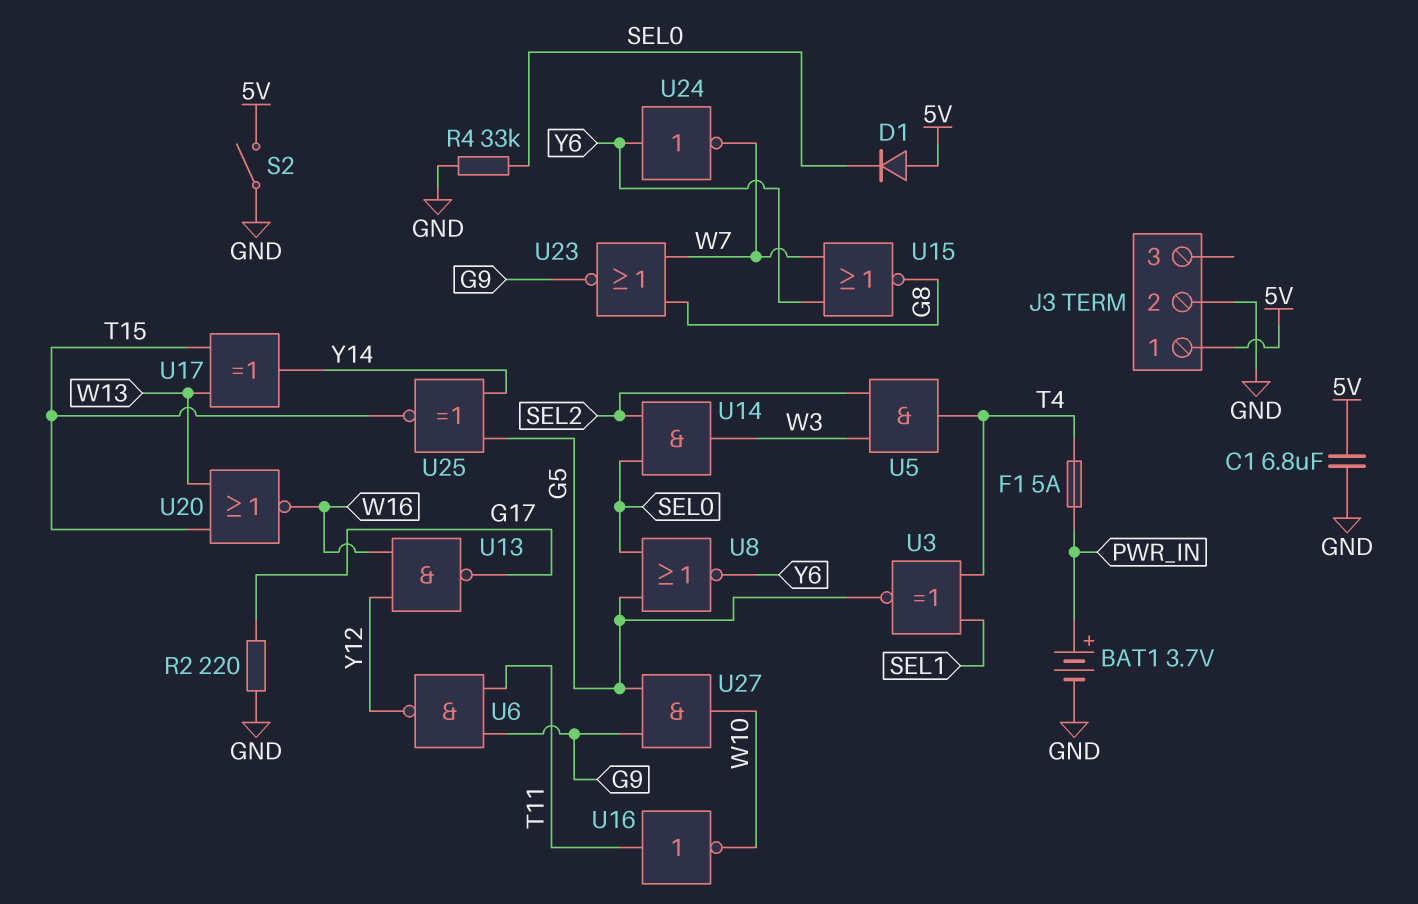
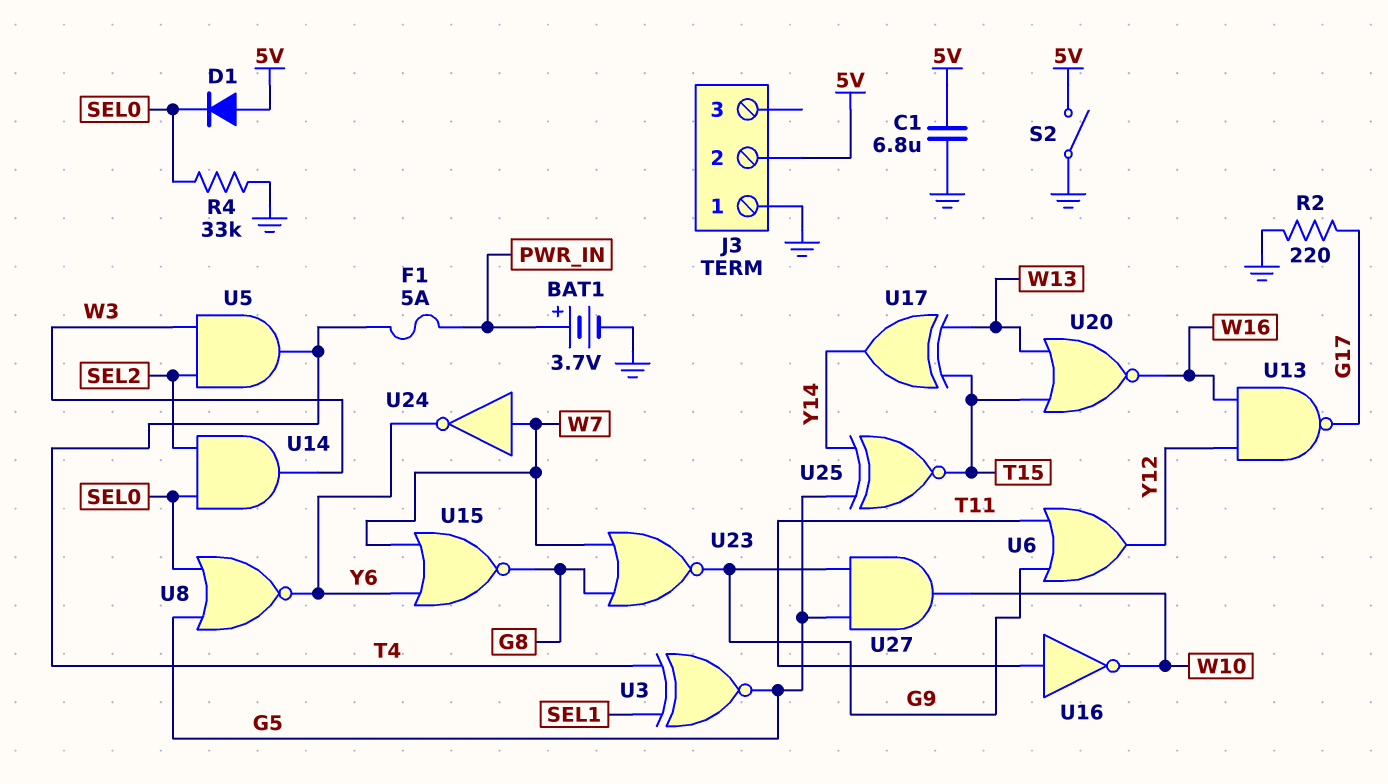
J3 pin 1: 5V -> GND
J3 pin 2: GND -> 5V
U6: NAND (in G9, in T11, out Y12) -> OR (in G9, in T11, out Y12)
U24: NOT (in Y6, out W7) -> NOT (in W7, out Y6)

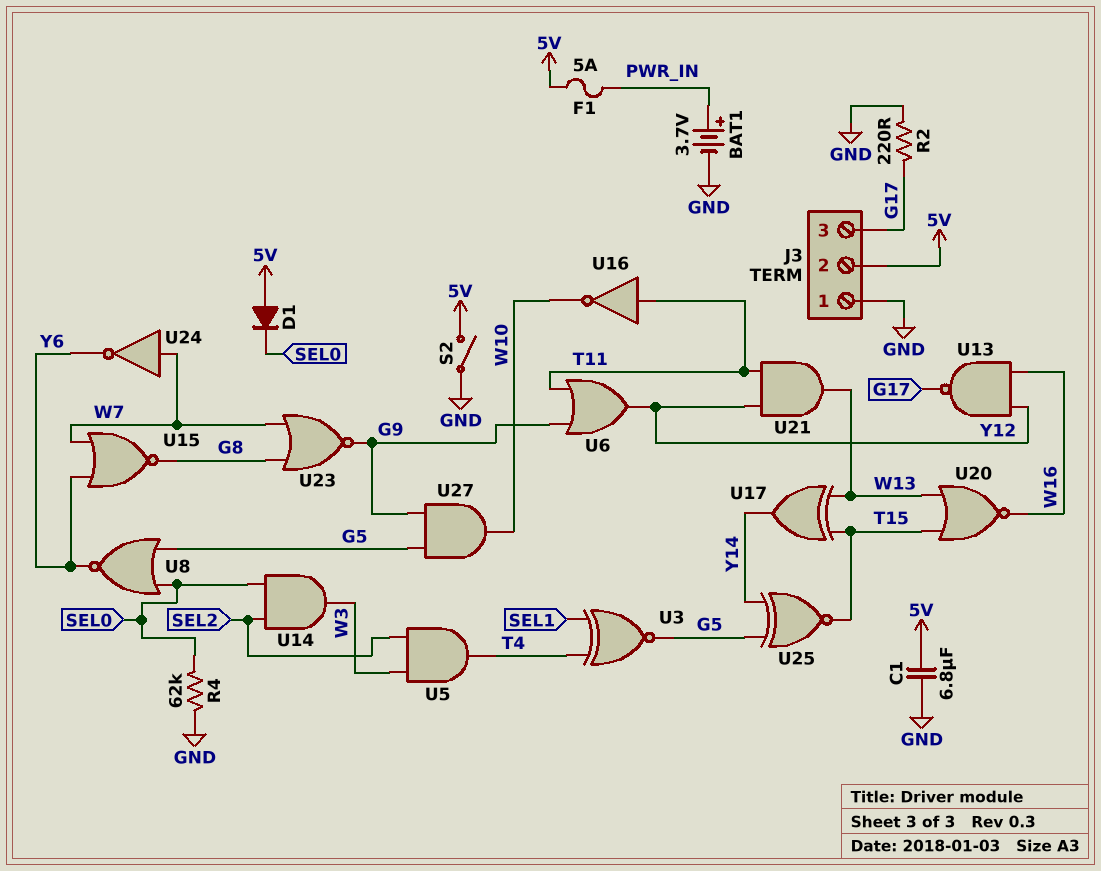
F1: 5A (PWR_IN, T4) -> 5A (5V, PWR_IN)
J3 pin 3: none -> G17
R4: 33k (GND, SEL0) -> 62k (GND, SEL0)
U21: none -> AND (in T11, in Y12, out W13)

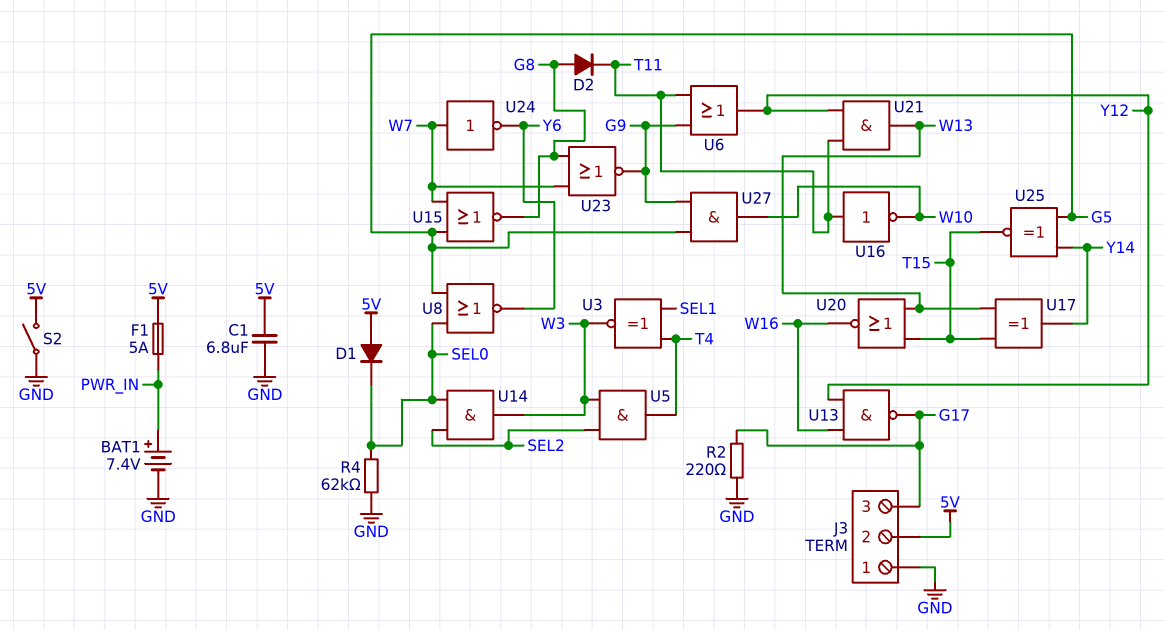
BAT1: 3.7V (plus PWR_IN, minus GND) -> 7.4V (plus PWR_IN, minus GND)
D2: none -> diode (A G8, K T11)
U3: XNOR (in SEL1, in T4, out G5) -> XNOR (in SEL1, in T4, out W3)
U15: NOR (in W7, in Y6, out G8) -> NOR (in G5, in W7, out G8)

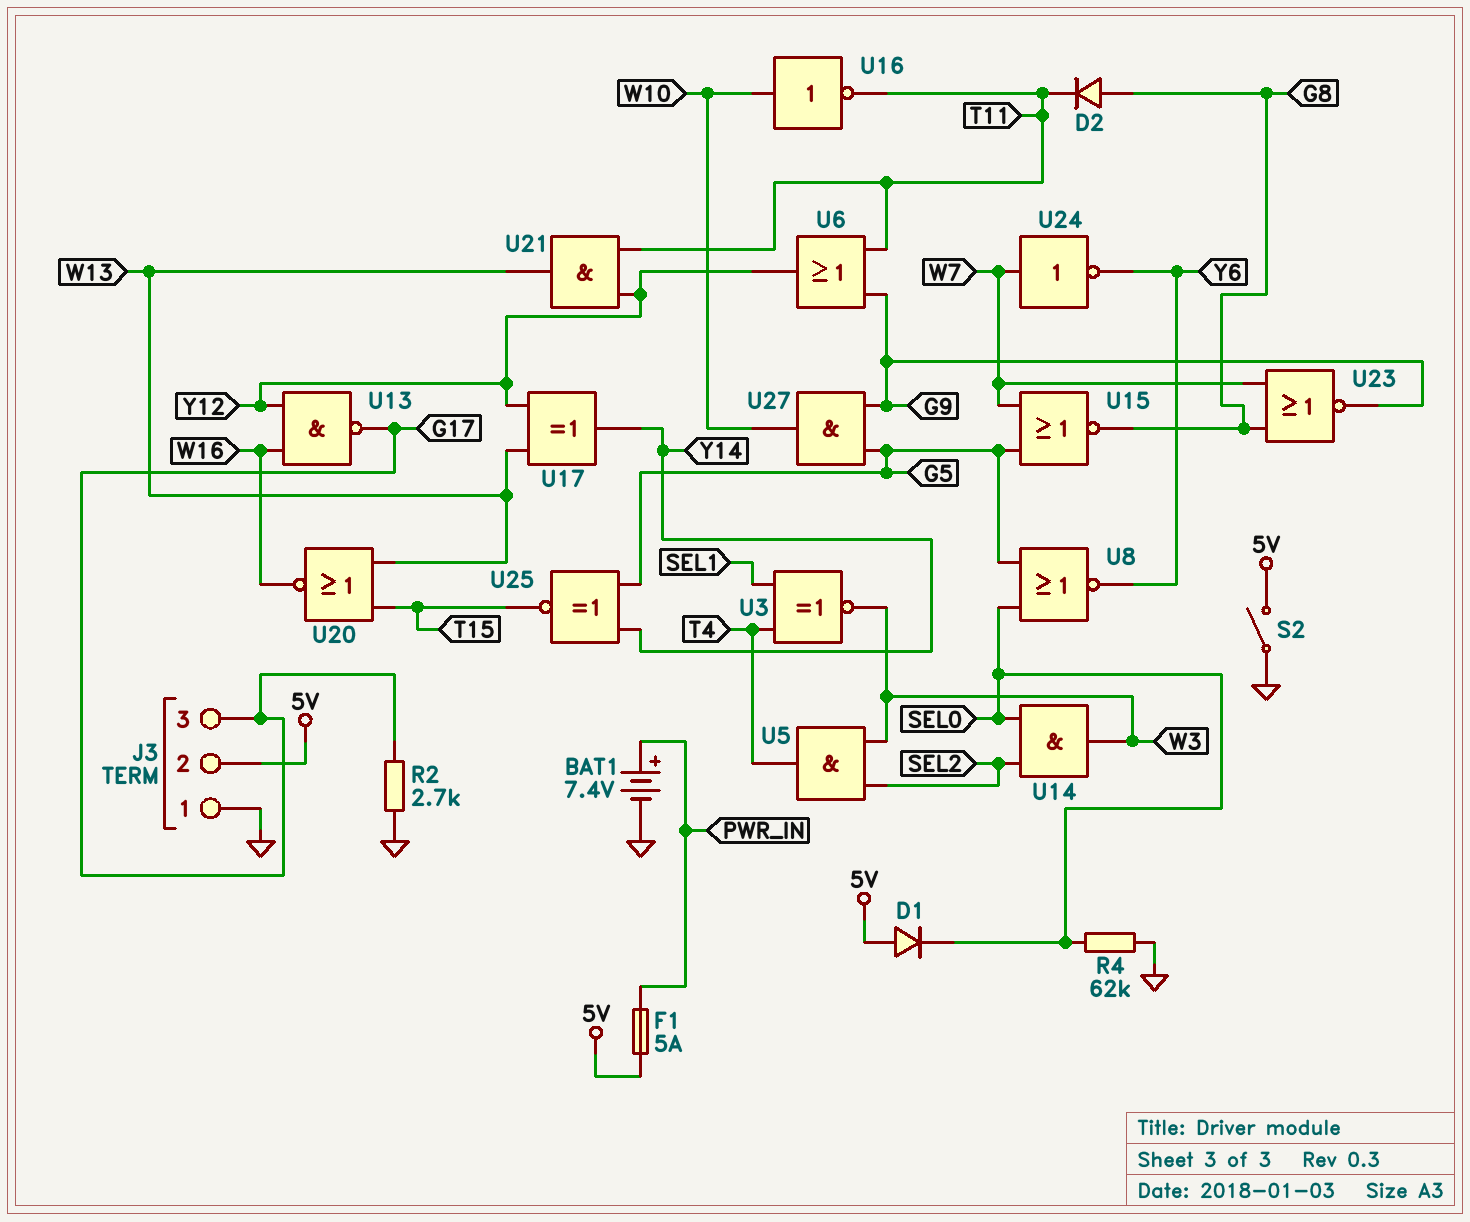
C1: 6.8uF (5V, GND) -> none
R2: 220 (G17, GND) -> 2.7k (G17, GND)
U16: NOT (in T11, out W10) -> NOT (in W10, out T11)
U17: XOR (in T15, in W13, out Y14) -> XOR (in W13, in Y12, out Y14)

